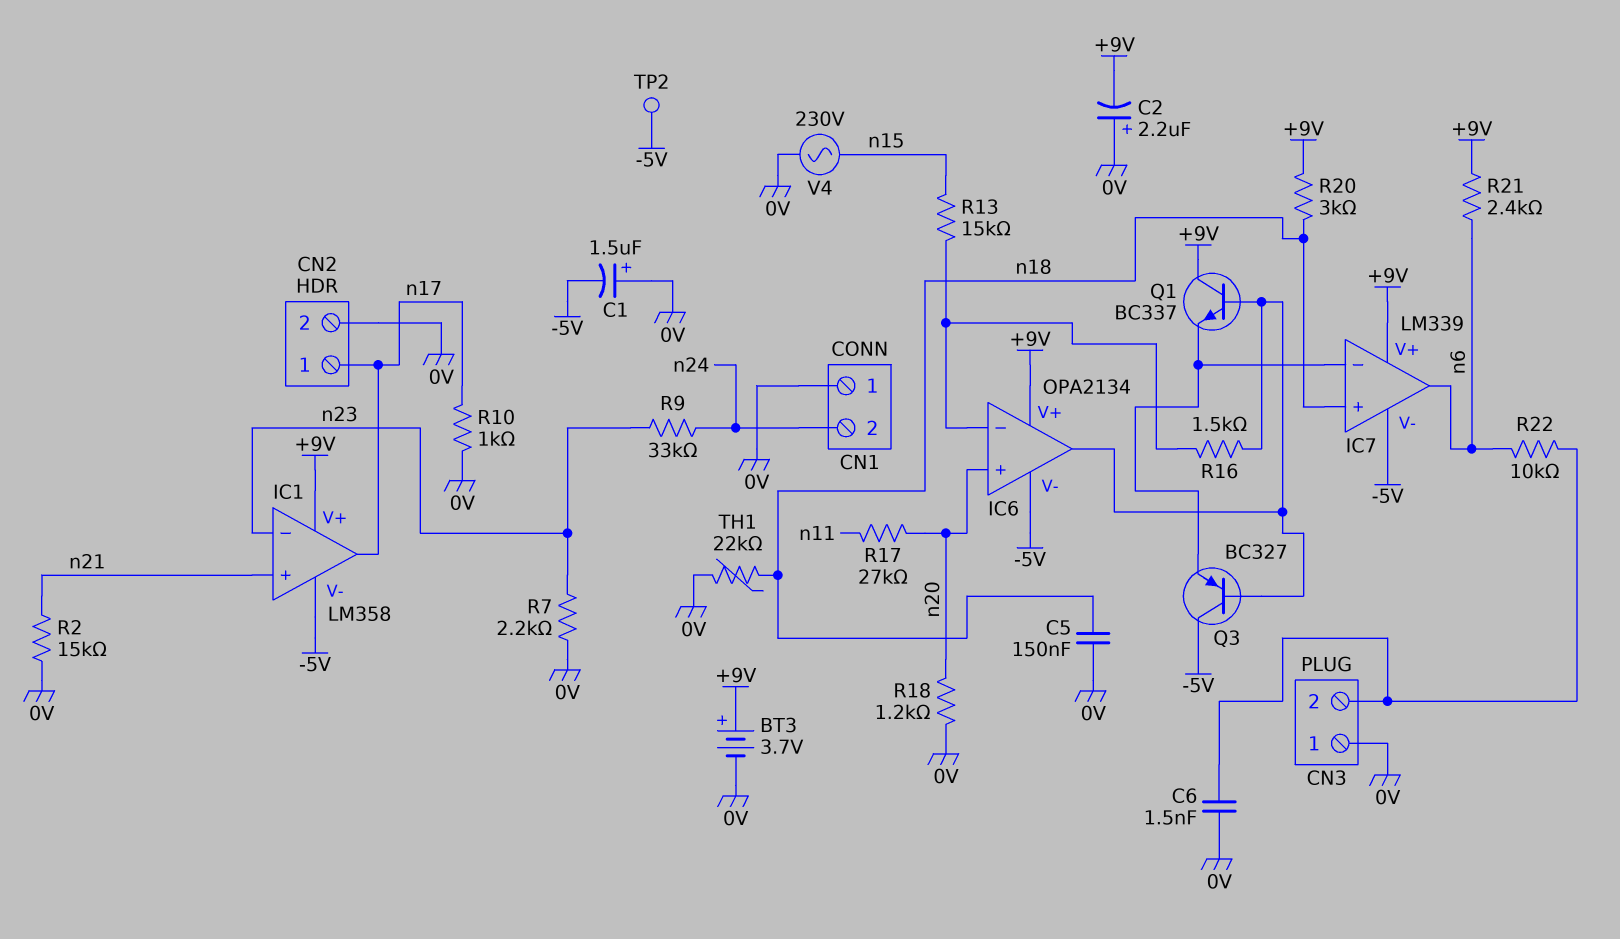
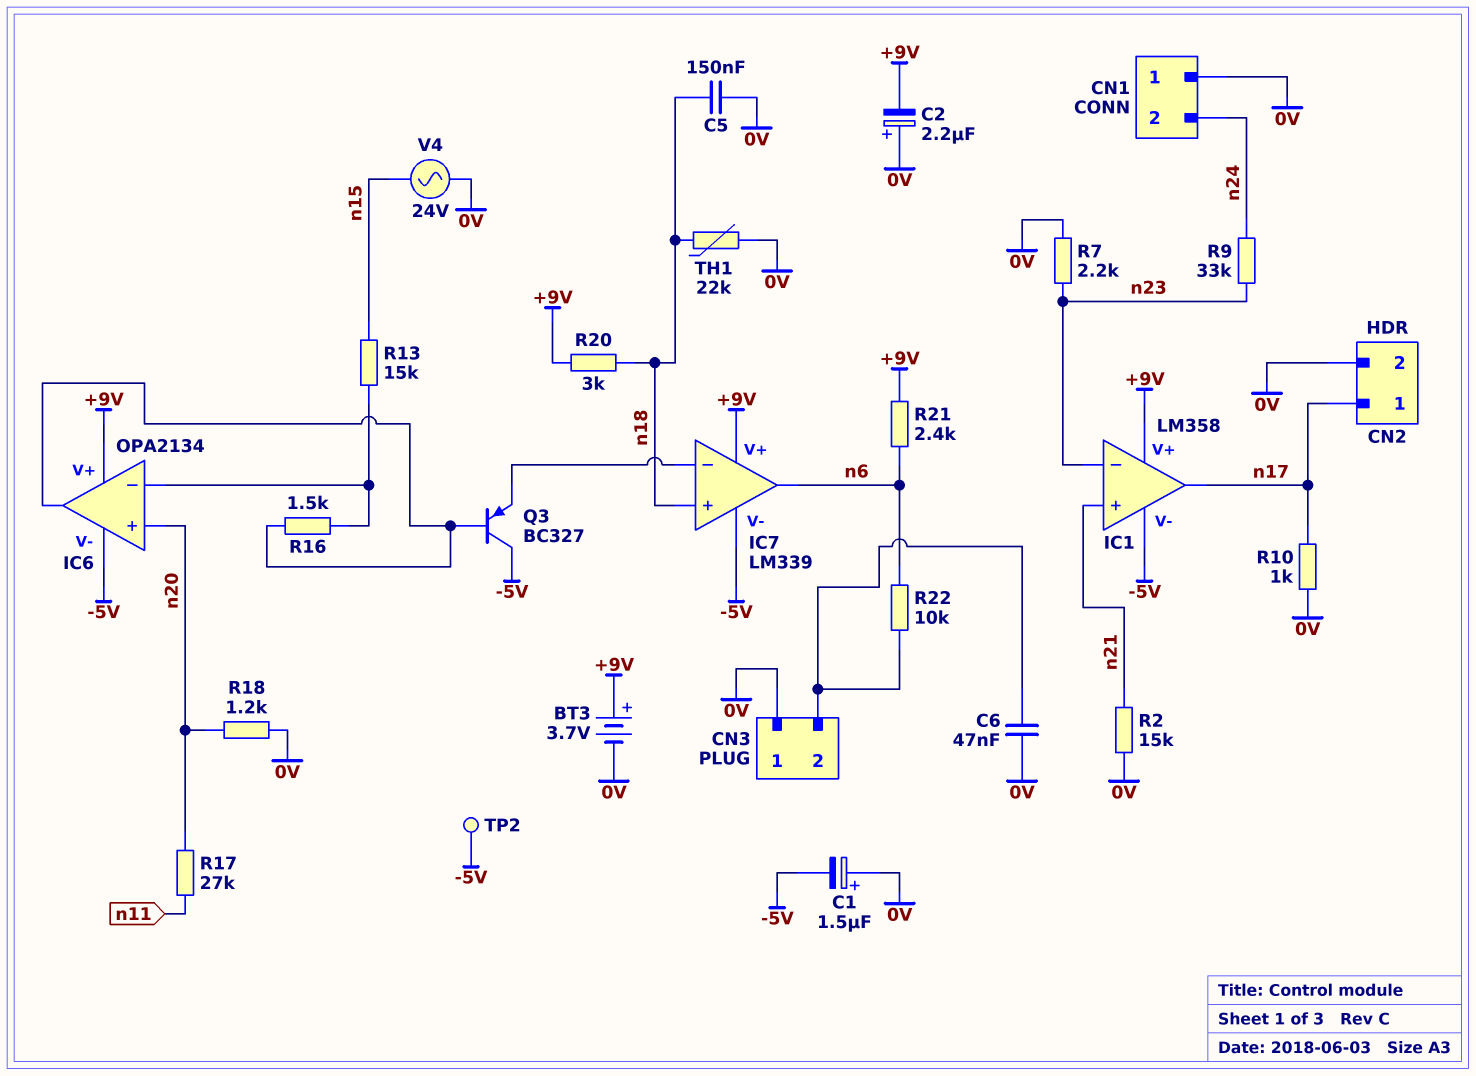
C6: 1.5nF (0V, CN3/2) -> 47nF (0V, CN3/2)
Q1: NPN BC337 (B IC6/out, C +9V, E IC7/in-) -> none
V4: AC 230V (0V, n15) -> AC 24V (0V, n15)

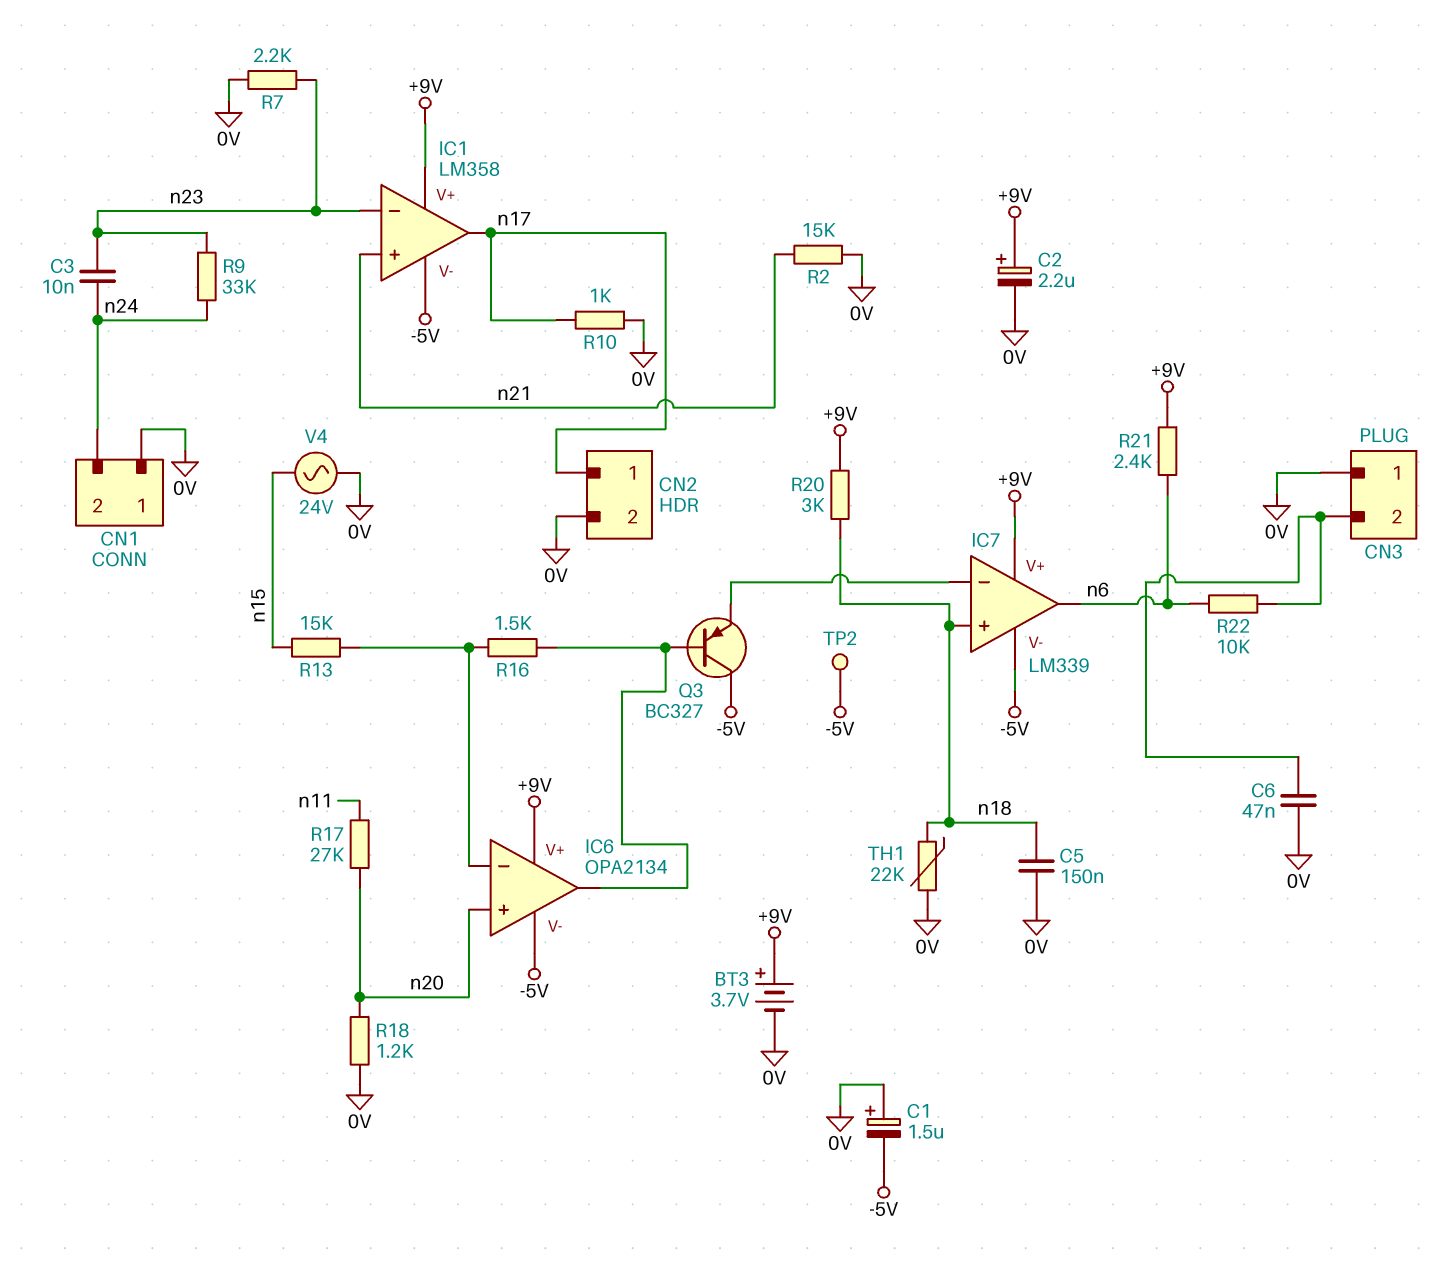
C2: 2.2uF (plus 0V, minus +9V) -> 2.2uF (plus +9V, minus 0V)
C3: none -> 10nF (n23, n24)

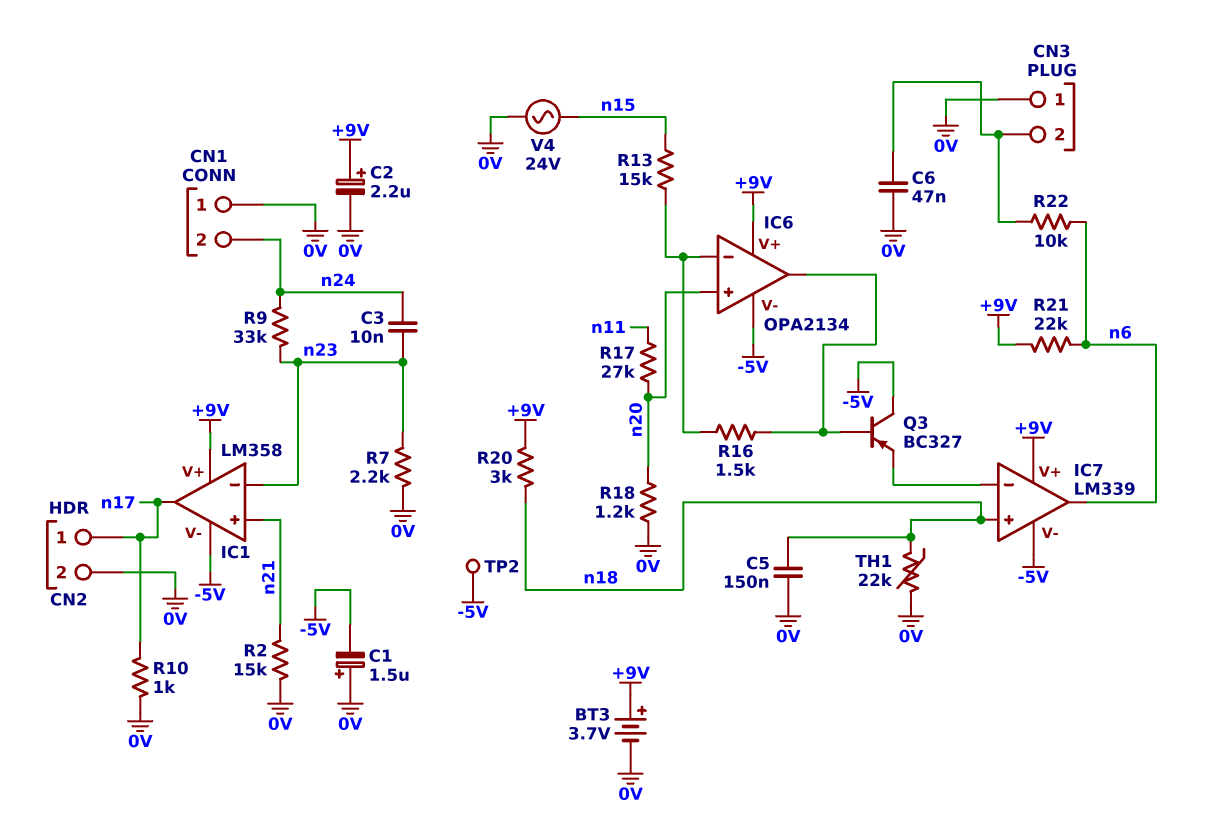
R21: 2.4k (+9V, n6) -> 22k (+9V, n6)

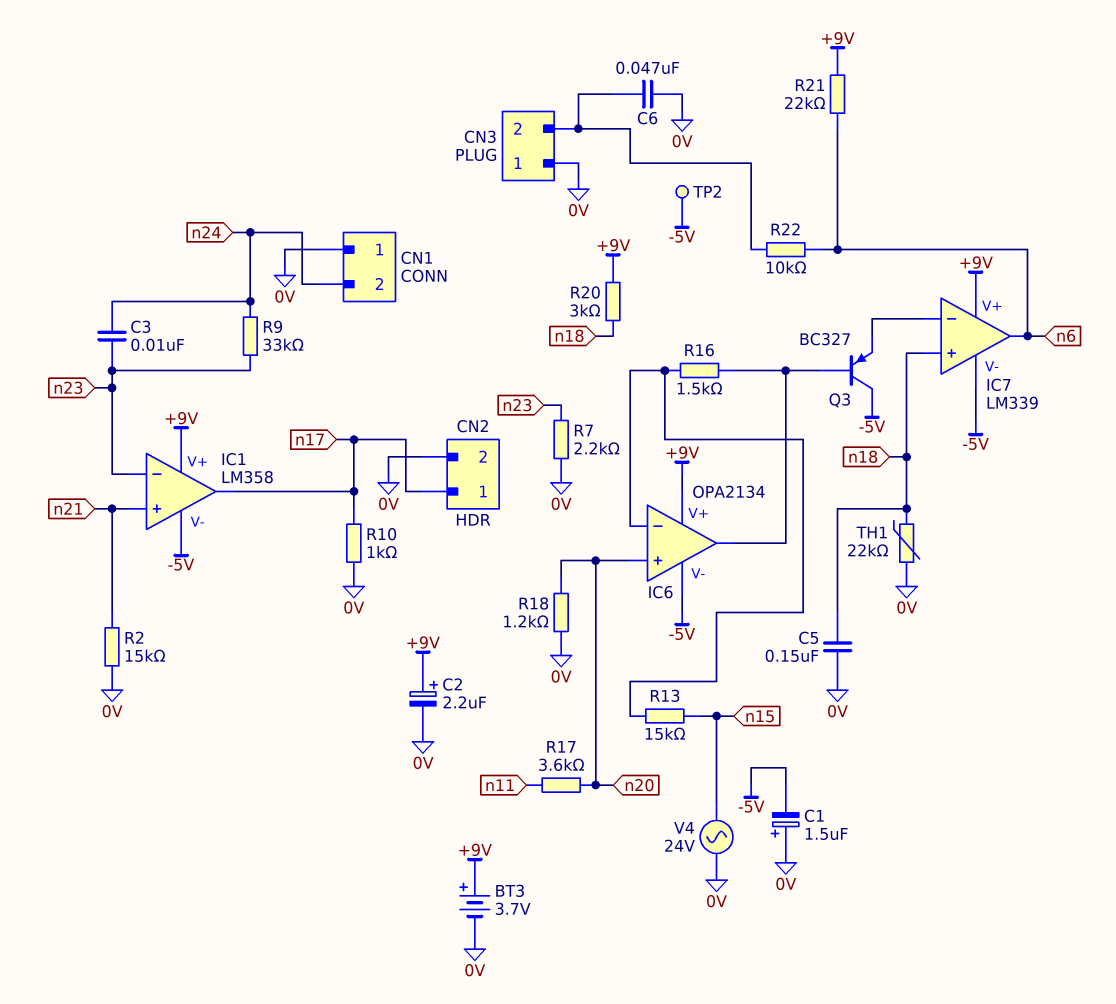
R17: 27k (n11, n20) -> 3.6k (n11, n20)

